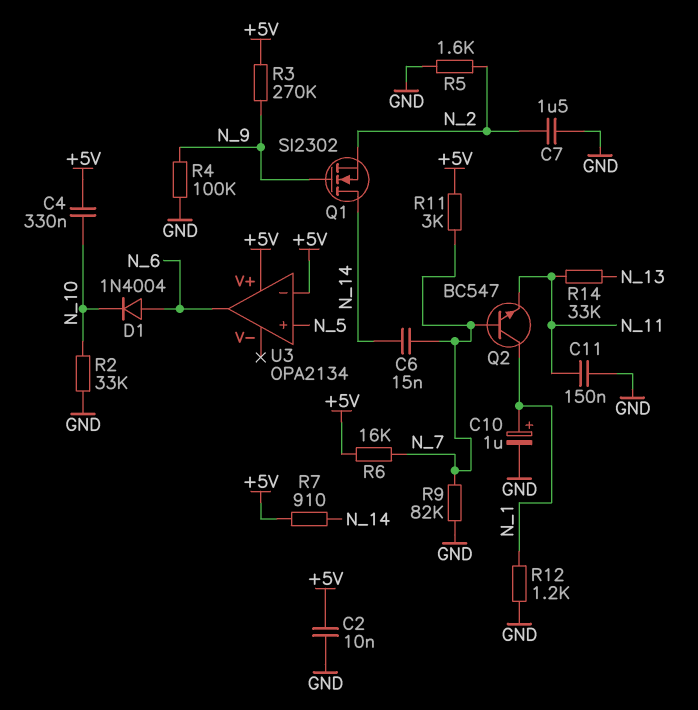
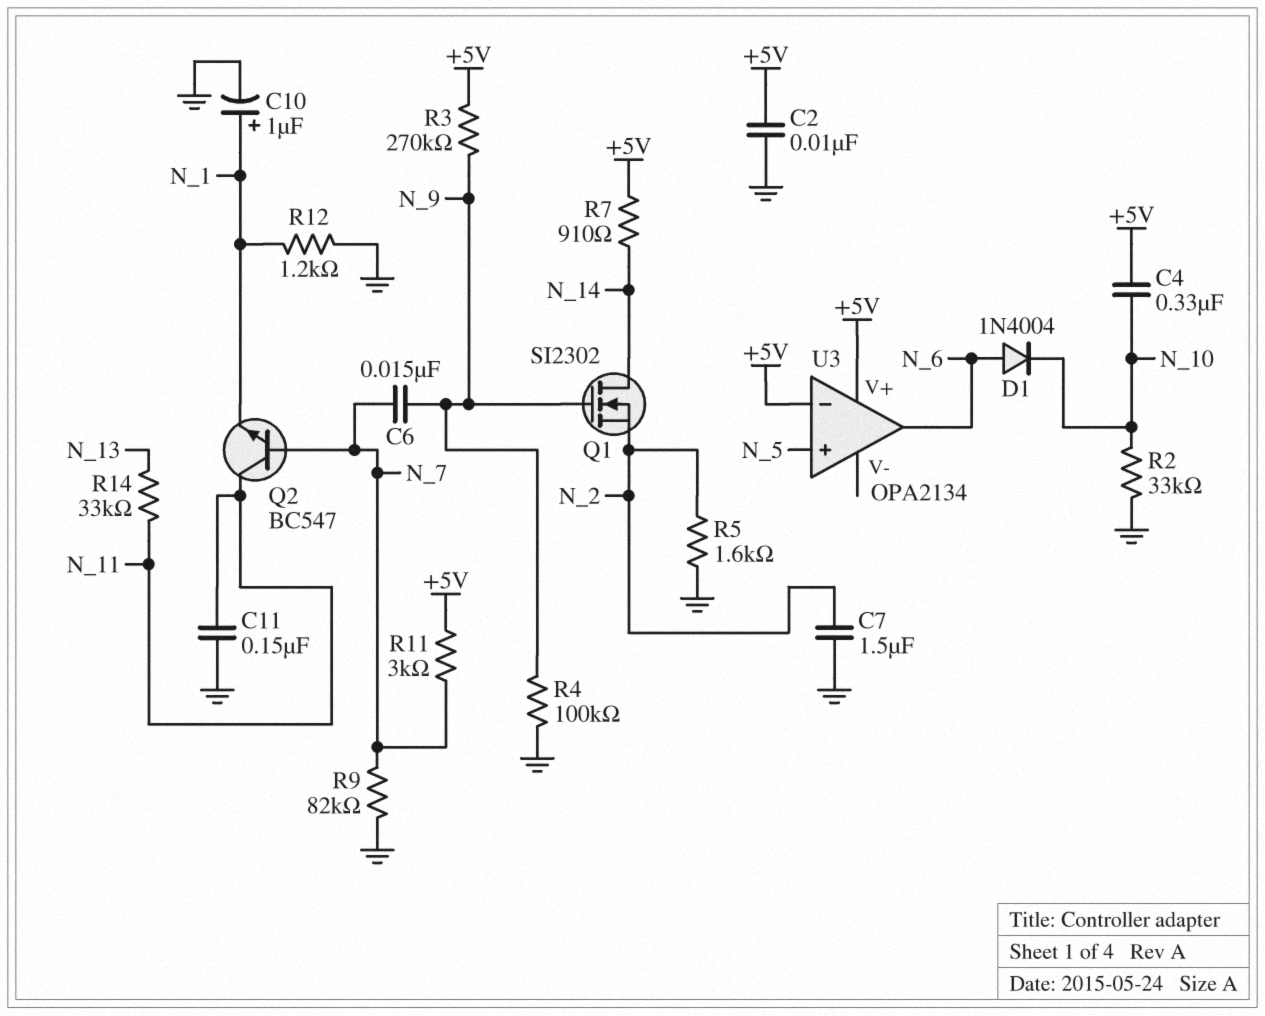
C6: 15nF (N_7, N_14) -> 15nF (N_7, N_9)
Q2: NPN BC547 (B N_7, C N_1, E N_11) -> NPN BC547 (B N_7, C N_11, E N_1)
R6: 16k (+5V, N_7) -> none

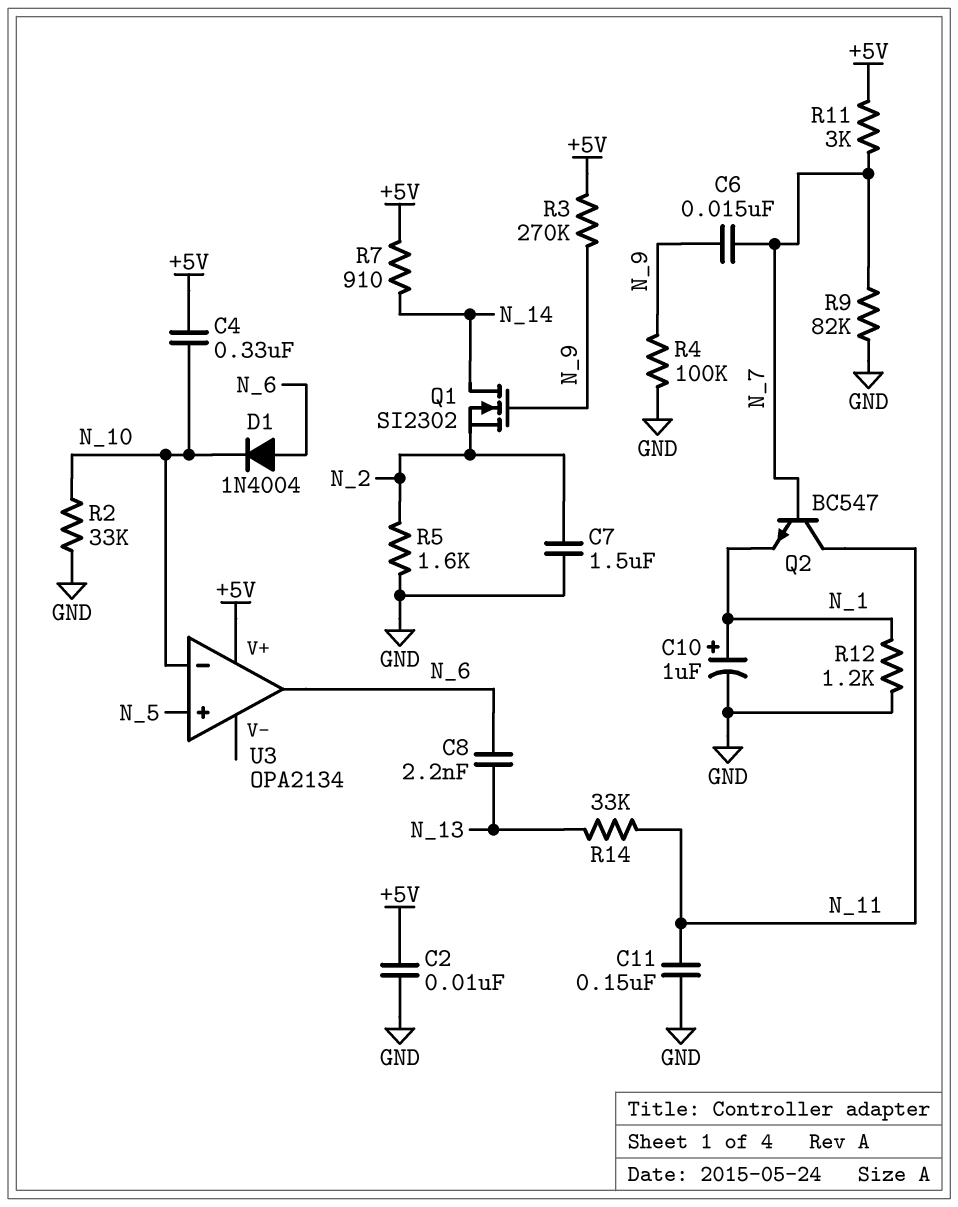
C8: none -> 2.2nF (N_6, N_13)
U3 pin in-: +5V -> N_10

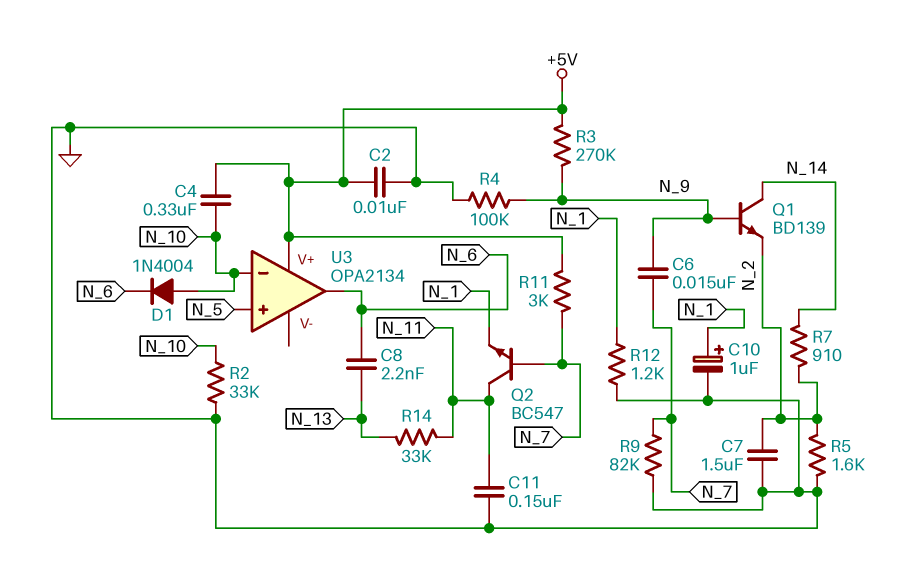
D1: diode 1N4004 (A N_6, K N_10) -> diode 1N4004 (A N_10, K N_6)
Q1: NMOS SI2302 (G N_9, D N_14, S N_2) -> NPN BD139 (B N_9, C N_14, E N_2)
R7: 910 (+5V, N_14) -> 910 (N_2, N_14)

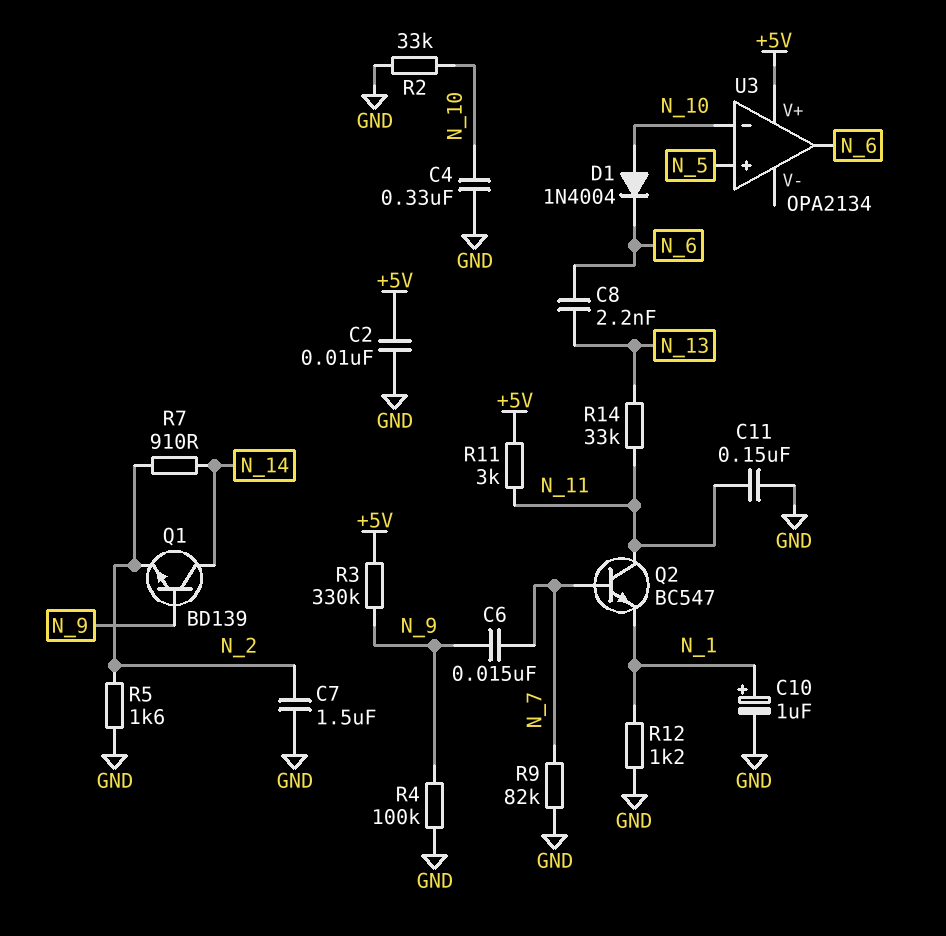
C4: 330nF (+5V, N_10) -> 330nF (GND, N_10)
R3: 270k (+5V, N_9) -> 330k (+5V, N_9)
R11: 3k (+5V, N_7) -> 3k (+5V, N_11)

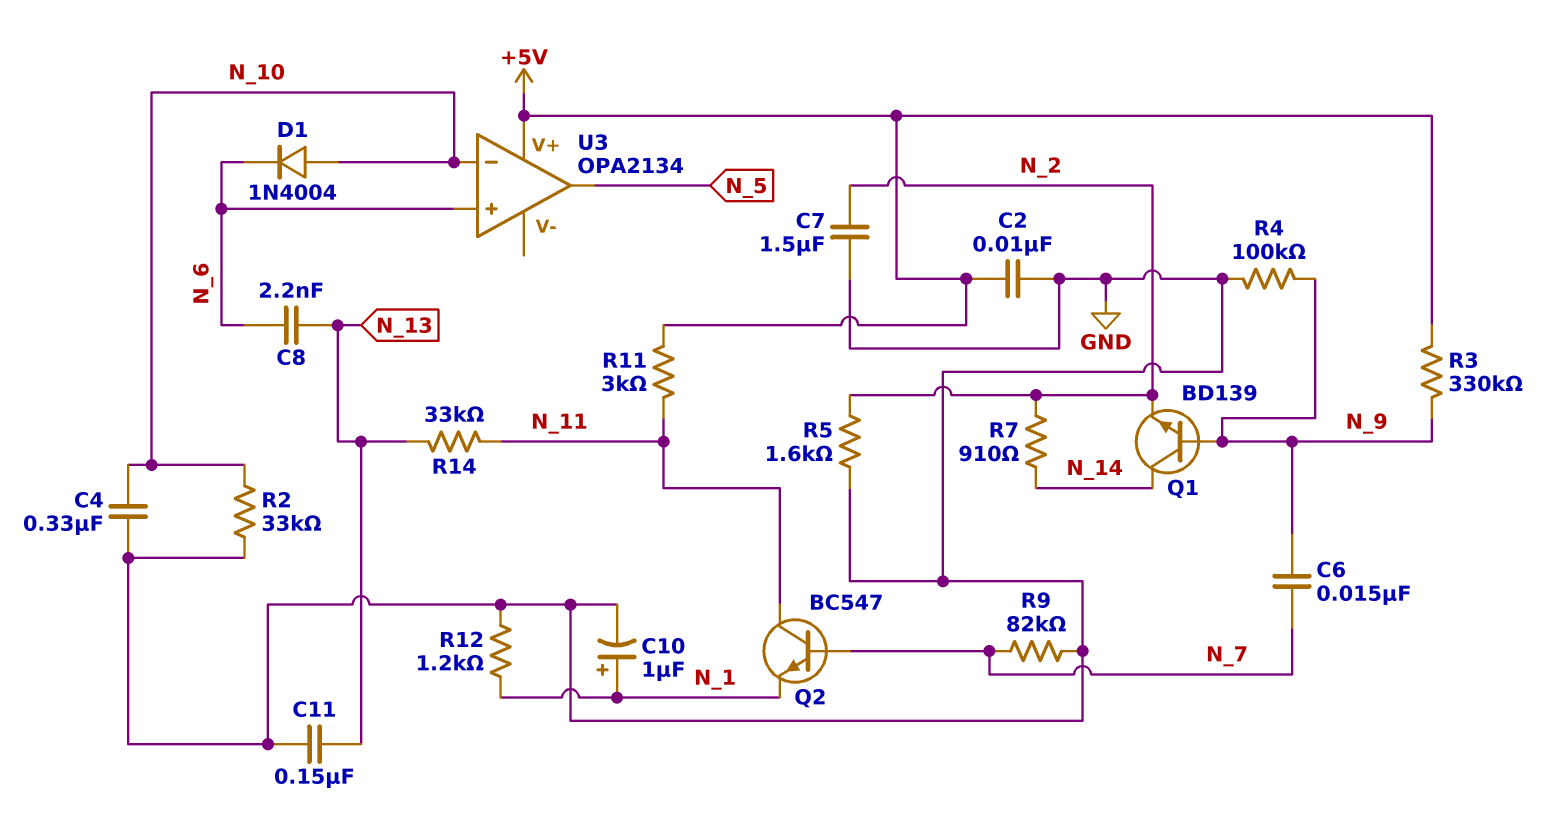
C11: 150nF (GND, N_11) -> 150nF (GND, N_13)
U3 pin in+: N_5 -> N_6
U3 pin out: N_6 -> N_5

